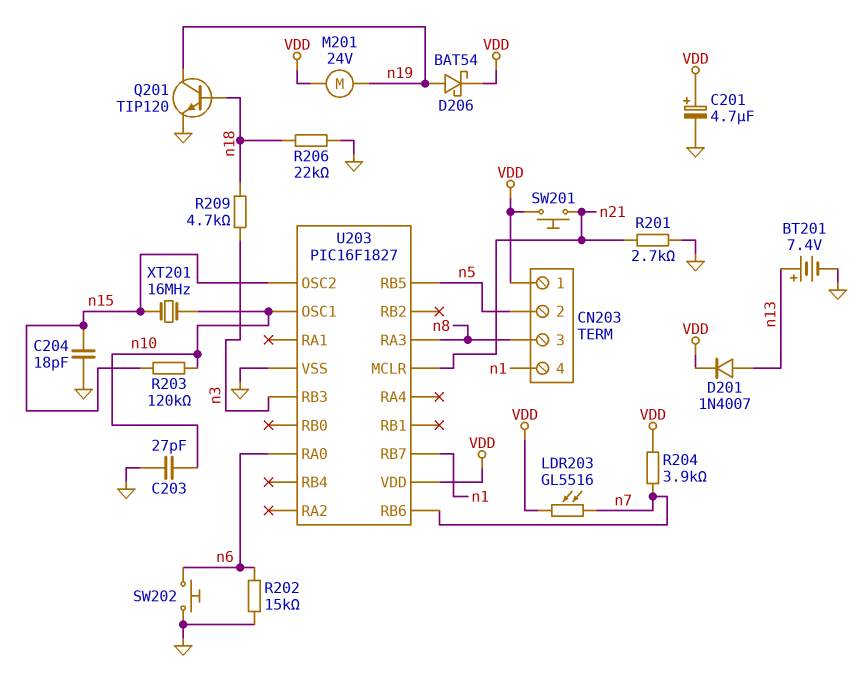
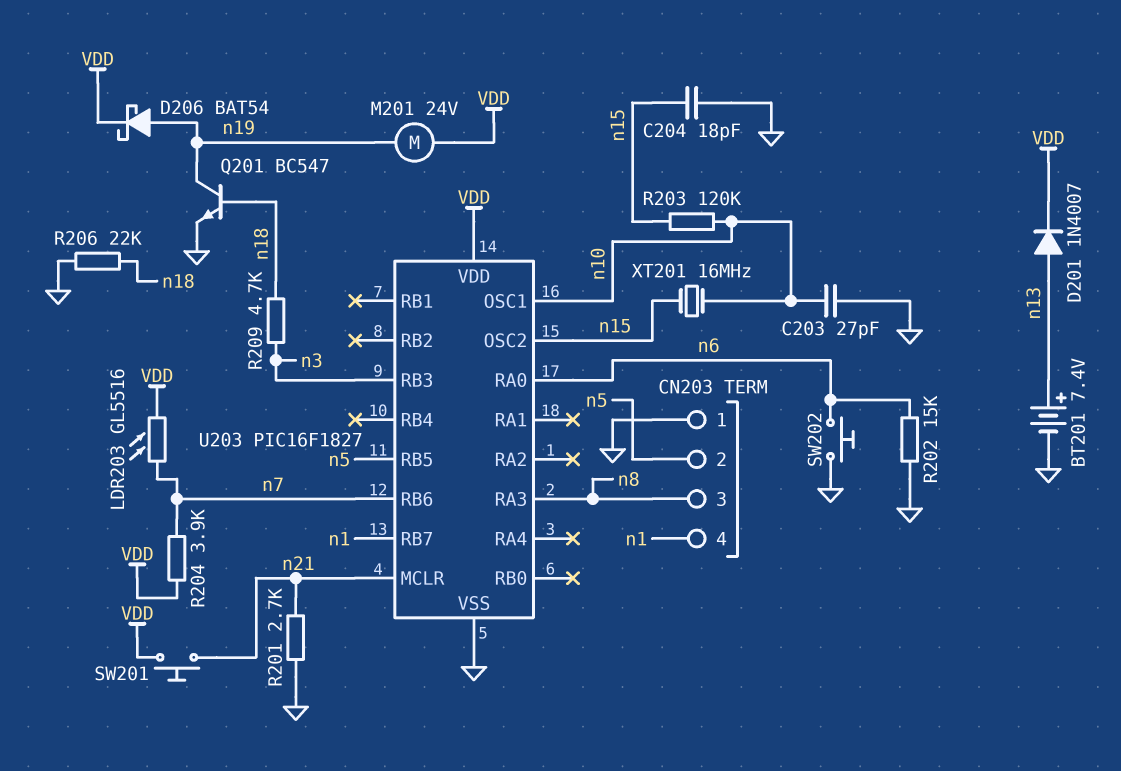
C201: 4.7uF (plus VDD, minus GND) -> none
CN203 pin 1: VDD -> GND
Q201: NPN TIP120 (B n18, C n19, E GND) -> NPN BC547 (B n18, C n19, E GND)

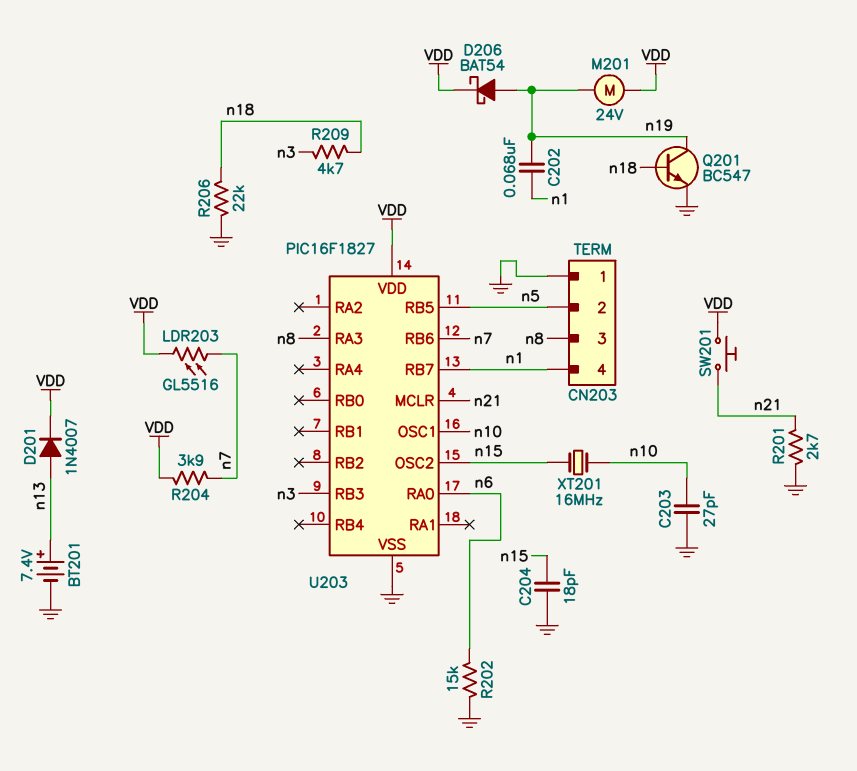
C202: none -> 68nF (n1, n19)
R203: 120k (n10, n15) -> none
SW202: button (GND, n6) -> none

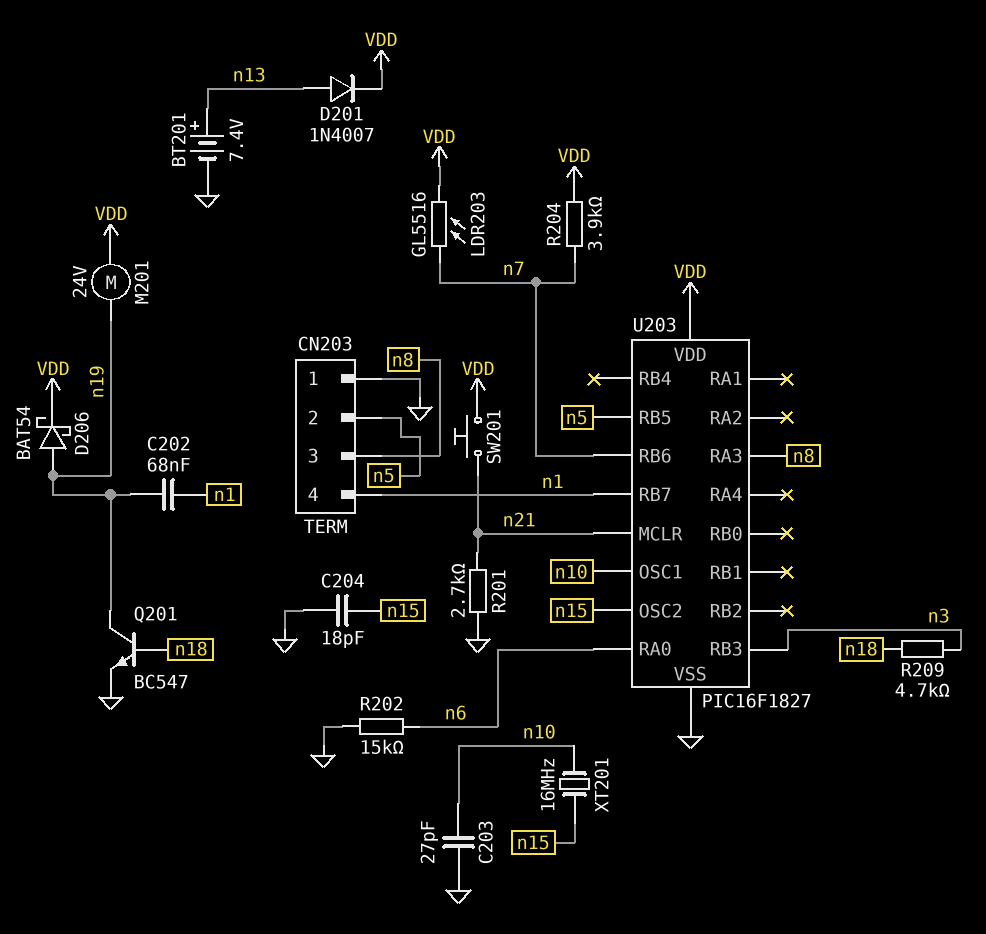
R206: 22k (GND, n18) -> none

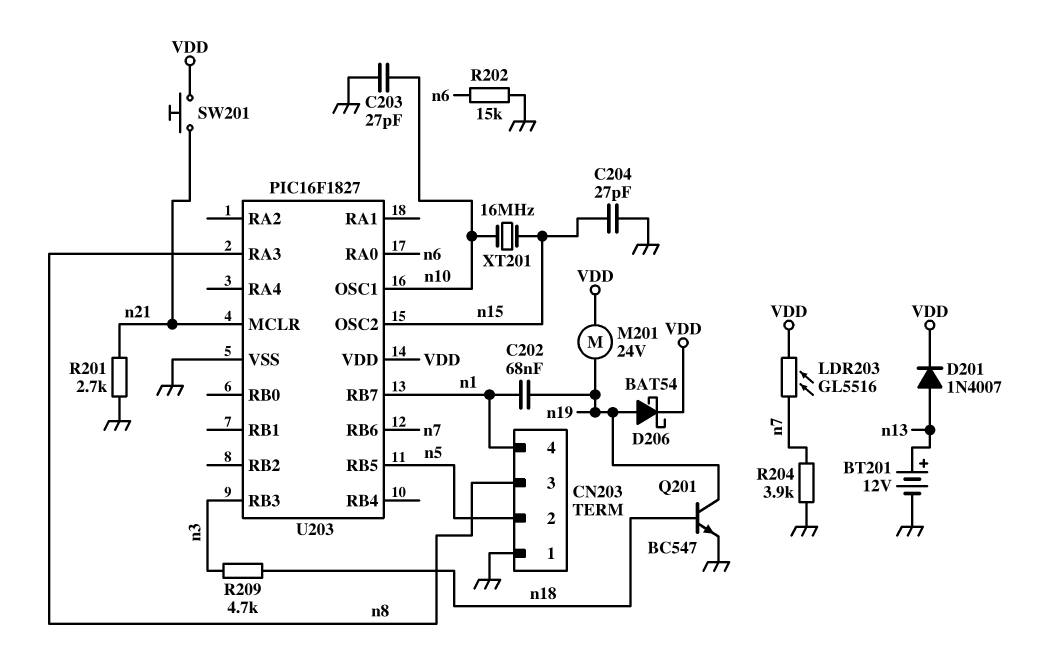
BT201: 7.4V (plus n13, minus GND) -> 12V (plus n13, minus GND)
C204: 18pF (GND, n15) -> 27pF (GND, n15)
R204: 3.9k (VDD, n7) -> 3.9k (GND, n7)

